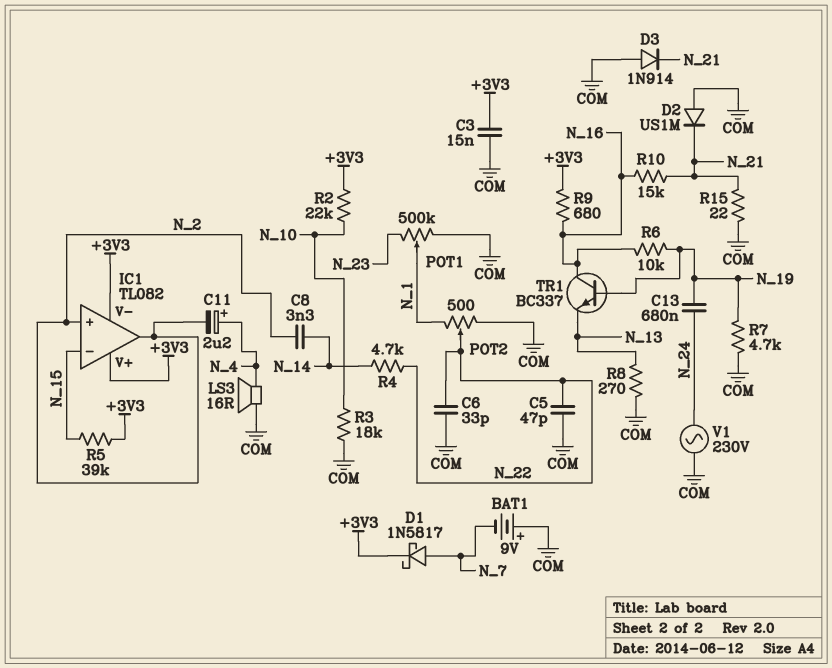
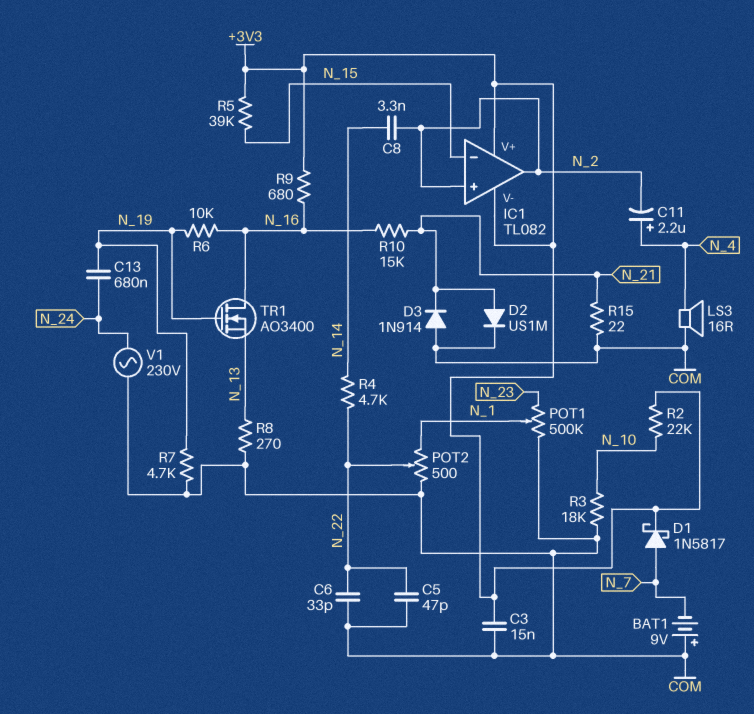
D2: diode US1M (A COM, K N_21) -> diode US1M (A N_21, K COM)
TR1: NPN BC337 (B N_19, C N_16, E N_13) -> NMOS AO3400 (G N_19, D N_16, S N_13)

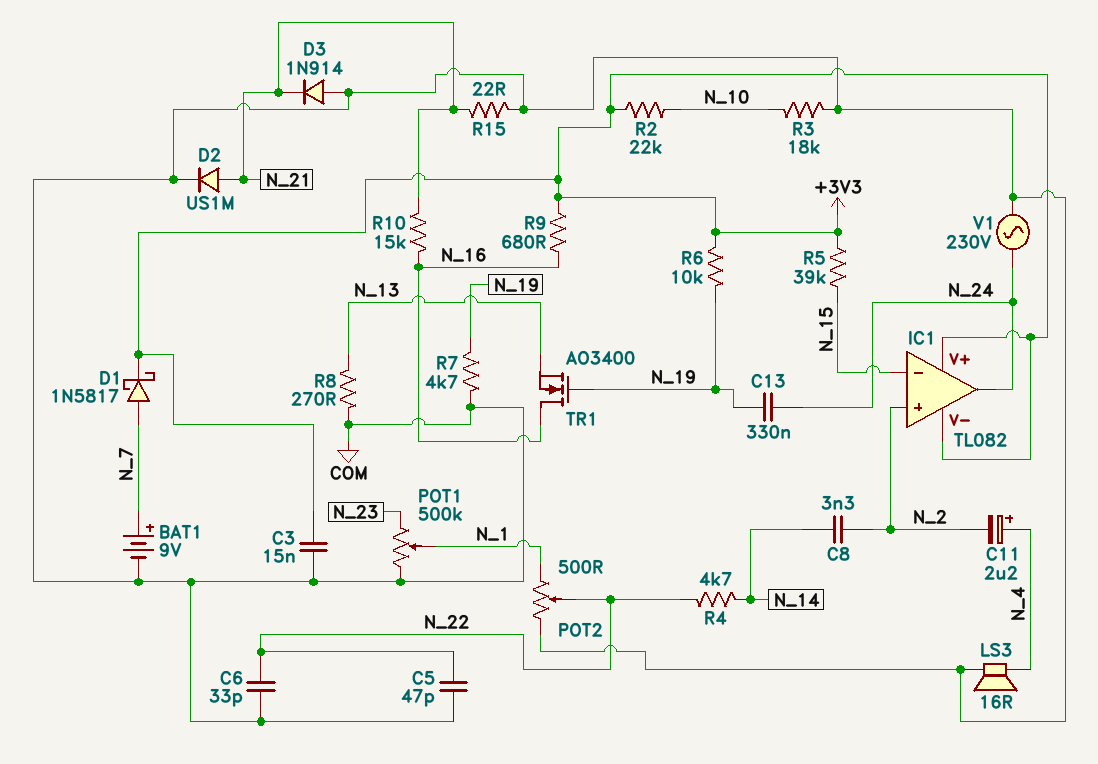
BAT1: 9V (plus COM, minus N_7) -> 9V (plus N_7, minus COM)
C13: 680nF (N_19, N_24) -> 330nF (N_19, N_24)
IC1 pin out: N_2 -> N_24
R6: 10k (N_16, N_19) -> 10k (+3V3, N_19)

